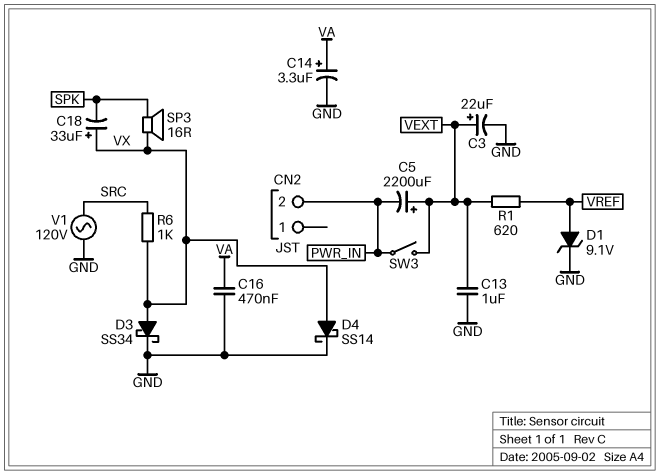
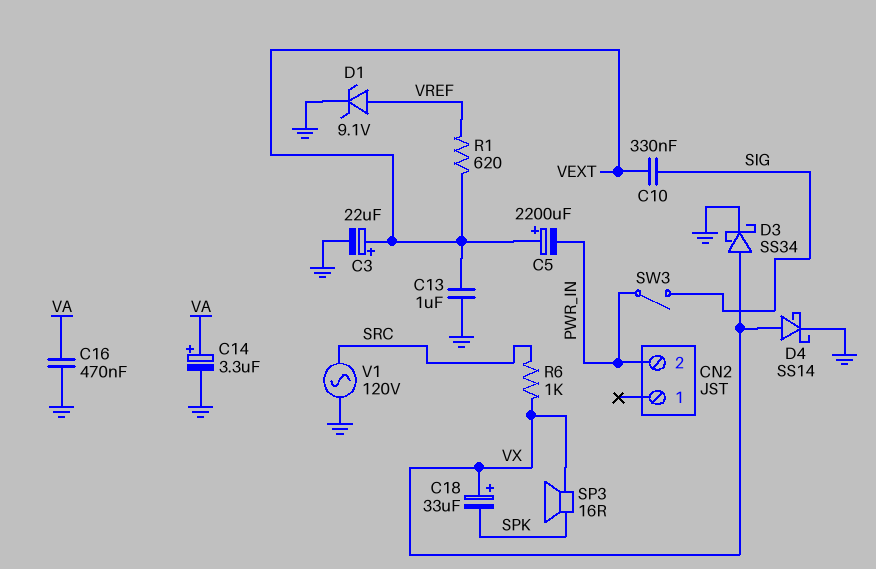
C10: none -> 330nF (SIG, VEXT)
SW3: switch (PWR_IN, VEXT) -> switch (PWR_IN, SIG)

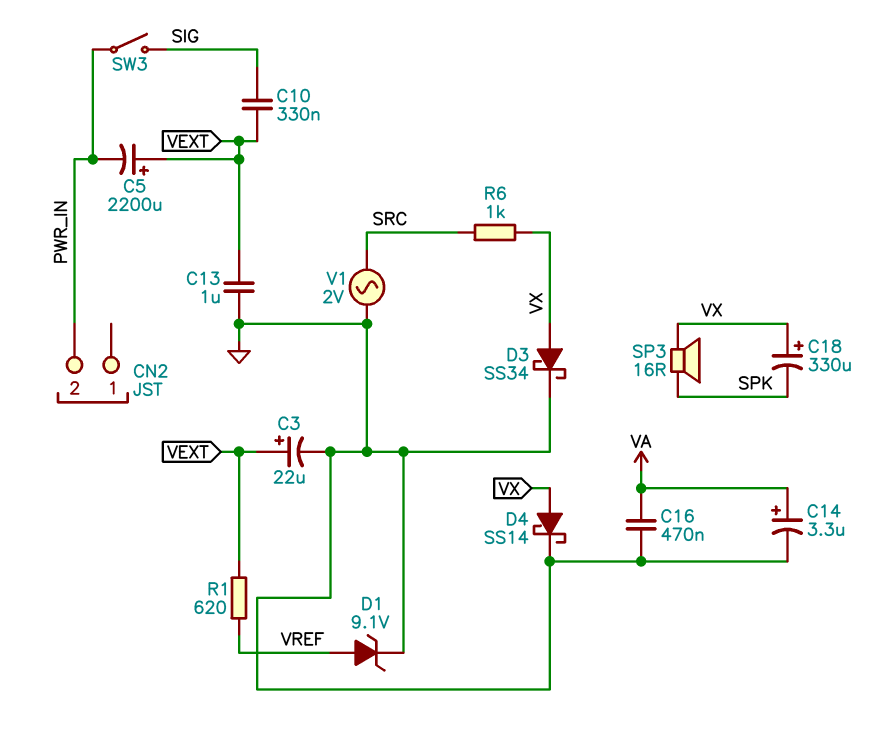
C18: 33uF (plus VX, minus SPK) -> 330uF (plus VX, minus SPK)
V1: AC 120V (GND, SRC) -> AC 2V (GND, SRC)

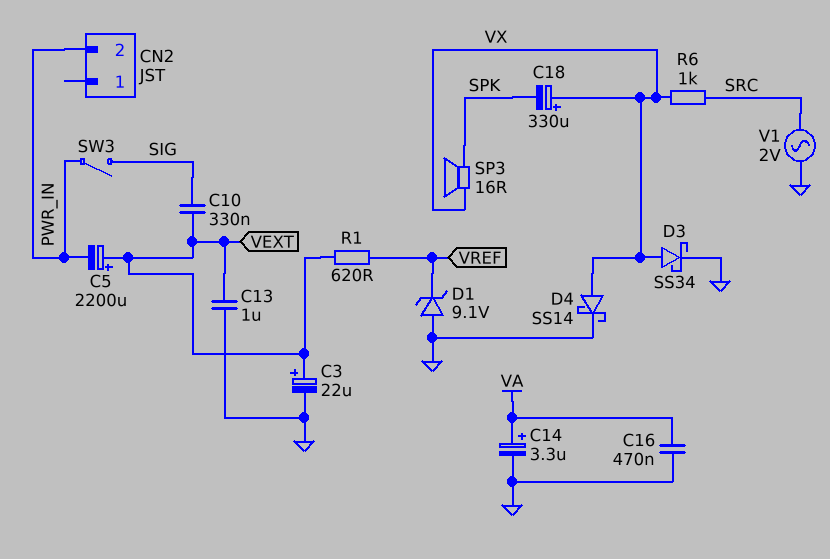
D1: zener 9.1V (A VREF, K GND) -> zener 9.1V (A GND, K VREF)

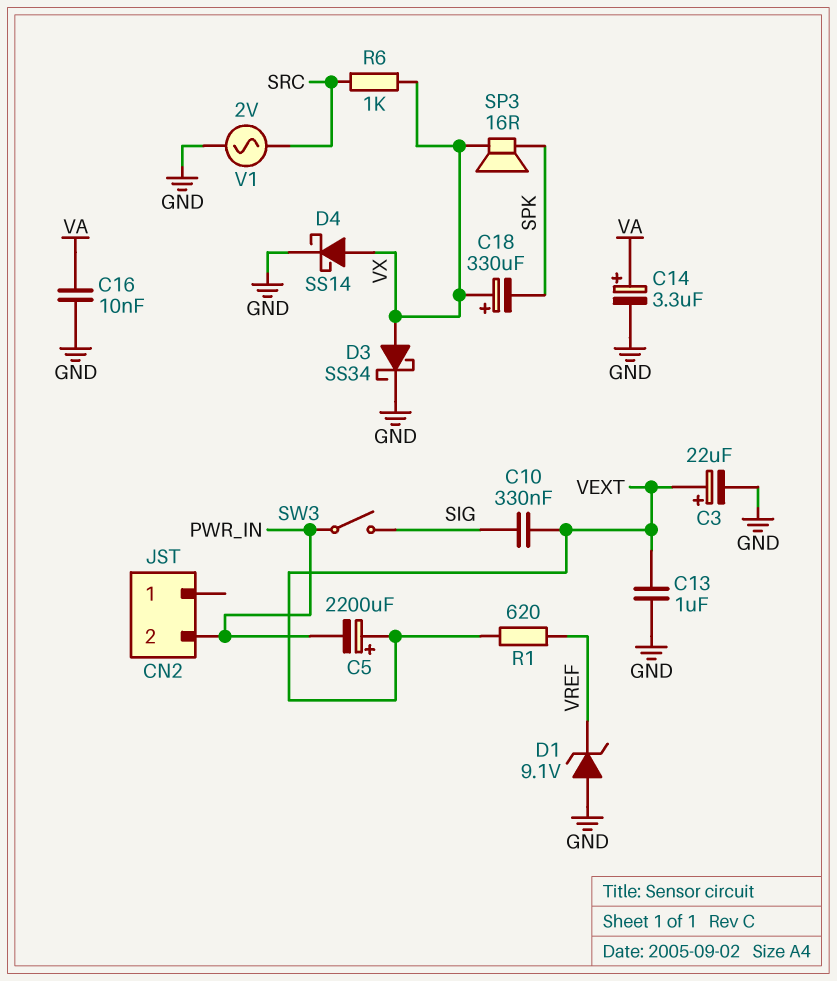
C16: 470nF (GND, VA) -> 10nF (GND, VA)

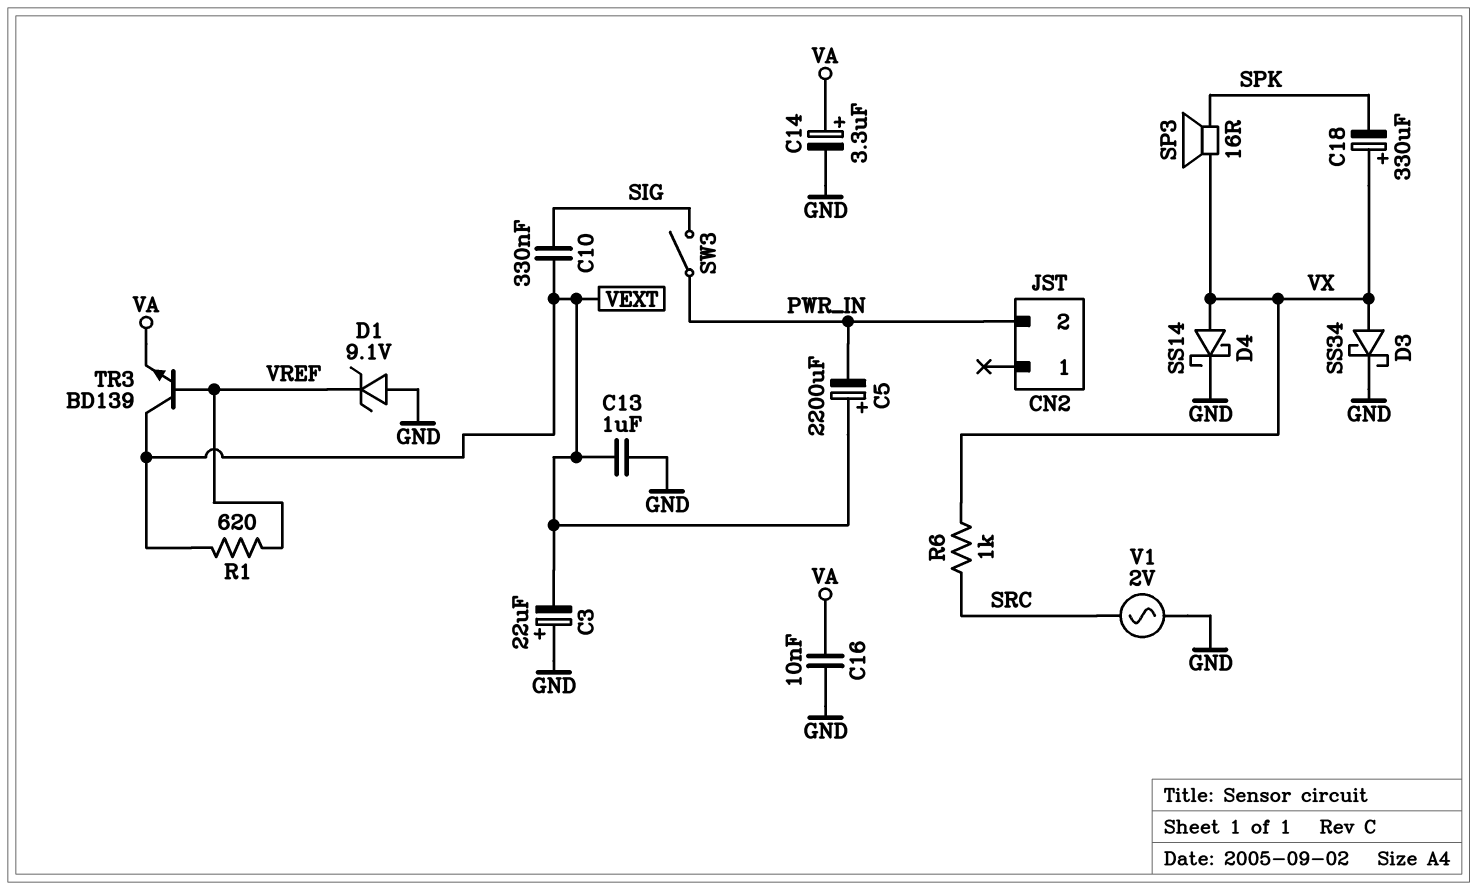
C3: 22uF (plus VEXT, minus GND) -> 22uF (plus GND, minus VEXT)
TR3: none -> NPN BD139 (B VREF, C VEXT, E VA)

